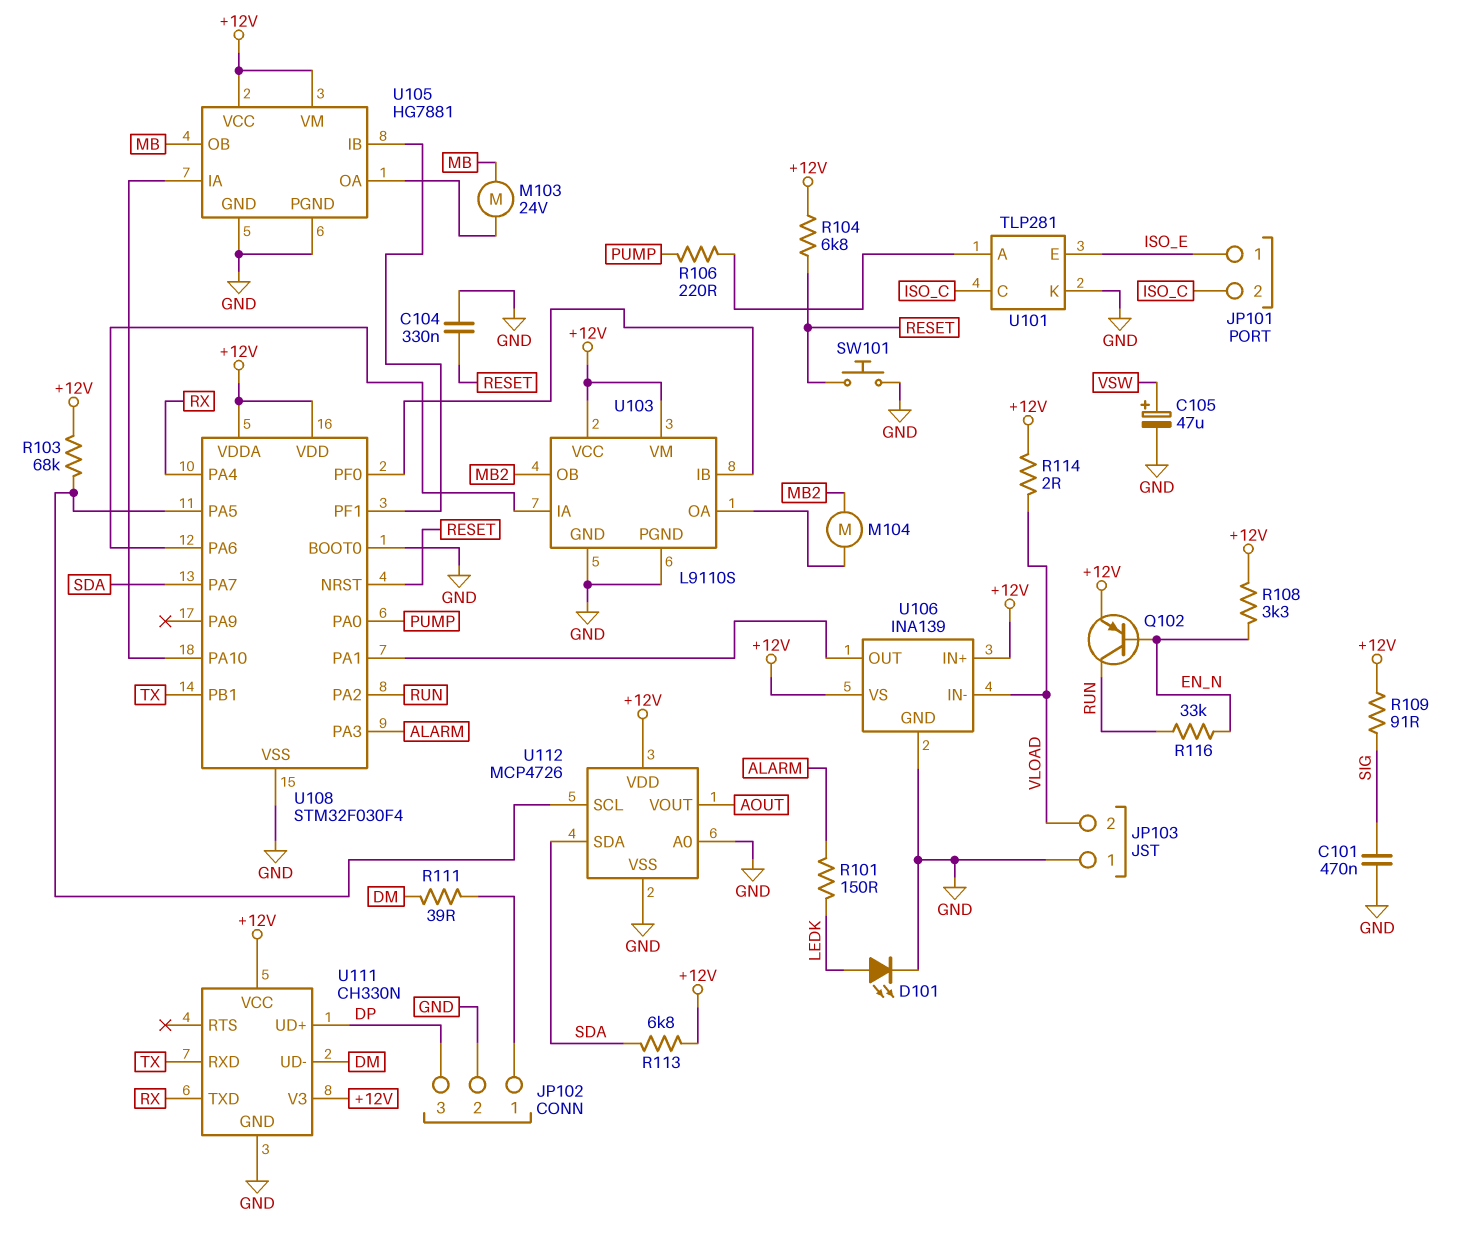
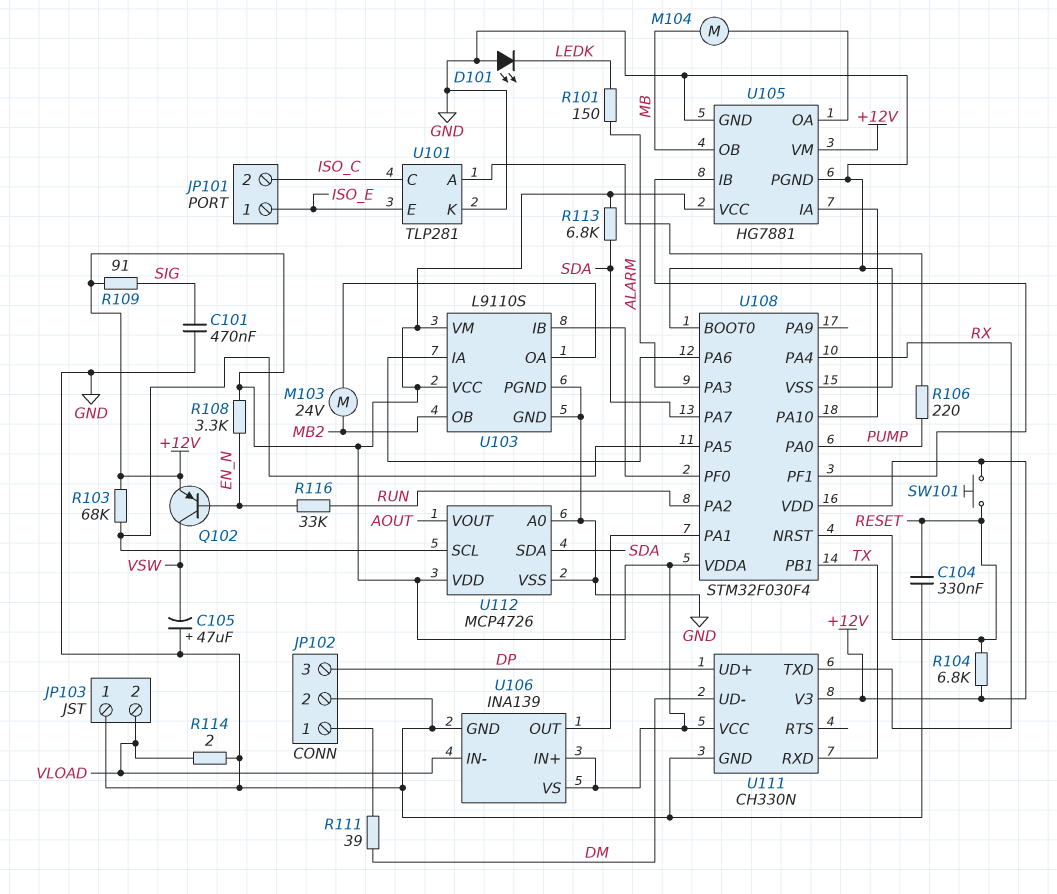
C105: 47uF (plus VSW, minus GND) -> 47uF (plus GND, minus VSW)
D101: LED (A LEDK, K GND) -> LED (A GND, K LEDK)
M103: motor 24V (MB, U105/OA) -> motor 24V (MB2, U103/OA)
M104: motor (MB2, U103/OA) -> motor (MB, U105/OA)
Q102: PNP (B EN_N, C RUN, E +12V) -> PNP (B EN_N, C VSW, E +12V)
R114: 2 (+12V, VLOAD) -> 2 (GND, VLOAD)
SW101: button (GND, RESET) -> button (+12V, RESET)

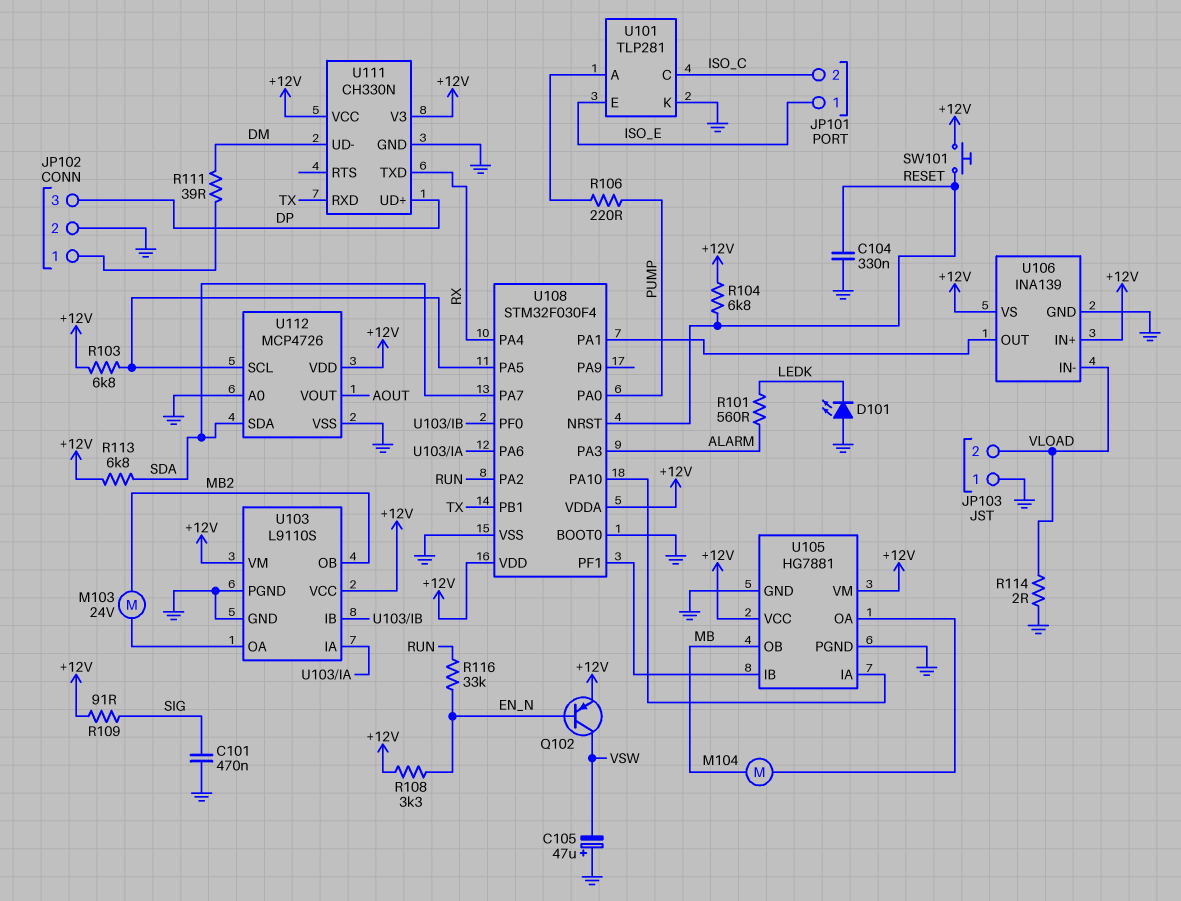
R101: 150 (ALARM, LEDK) -> 560 (ALARM, LEDK)
R103: 68k (+12V, U108/PA5) -> 6.8k (+12V, U108/PA5)

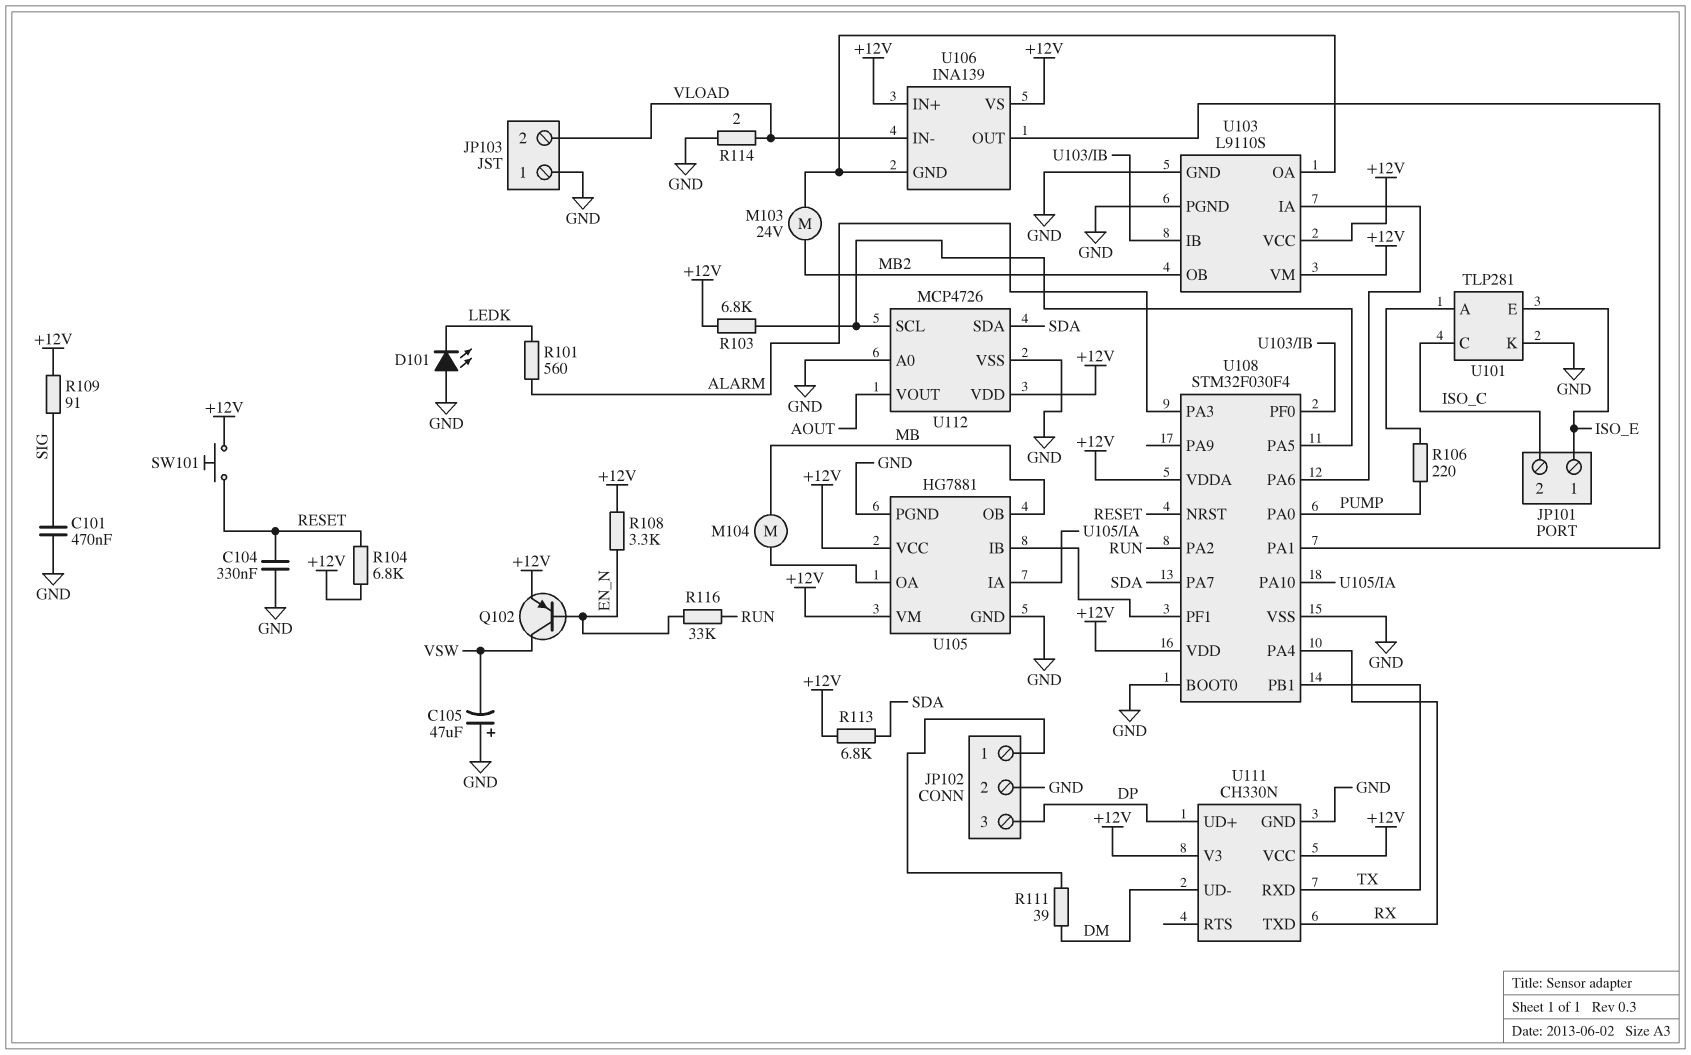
U106 pin GND: GND -> U103/OA

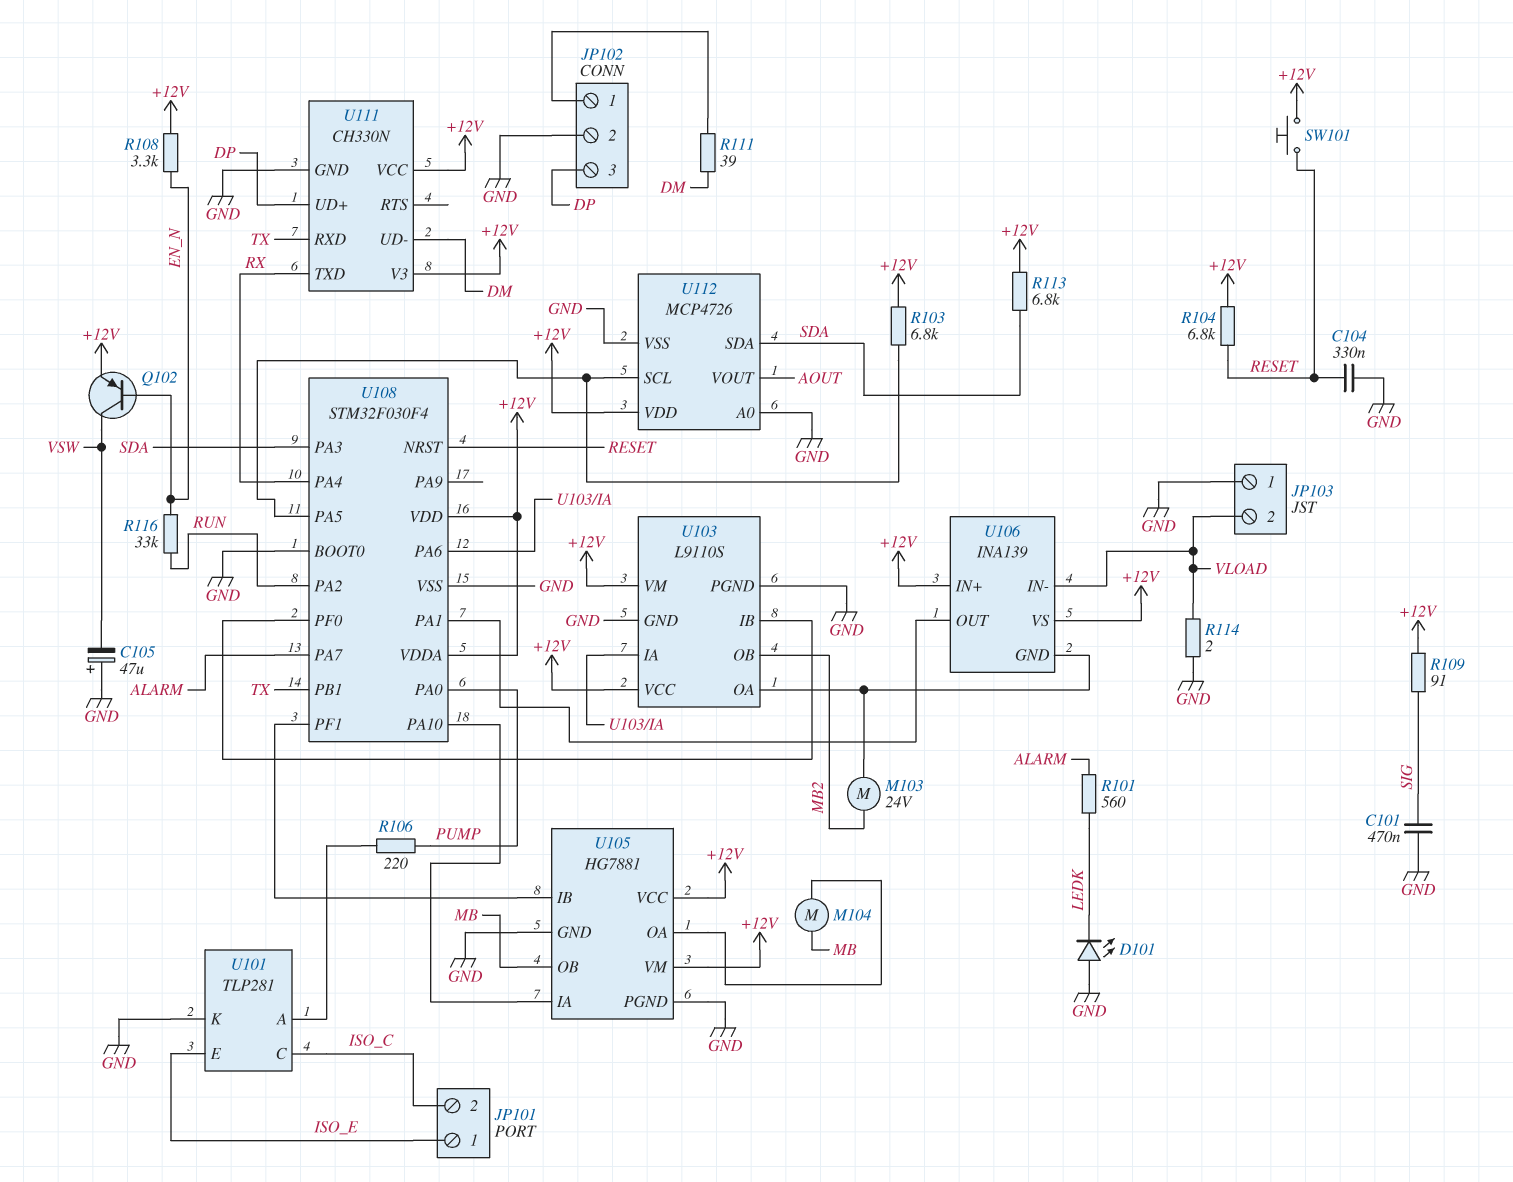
U108 pin PA3: ALARM -> SDA
U108 pin PA7: SDA -> ALARM

